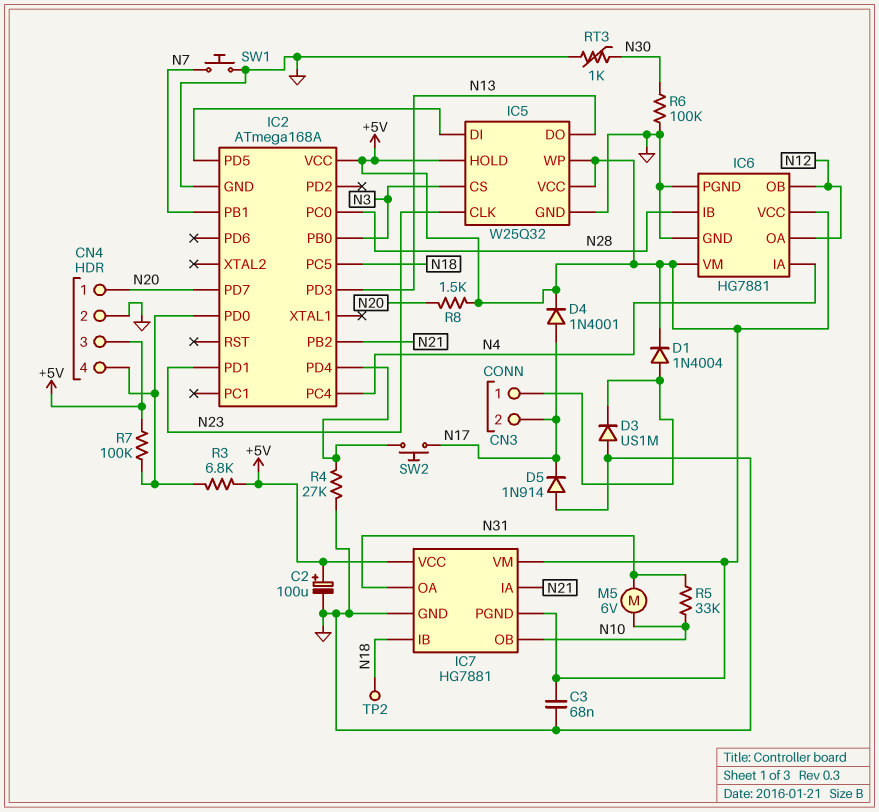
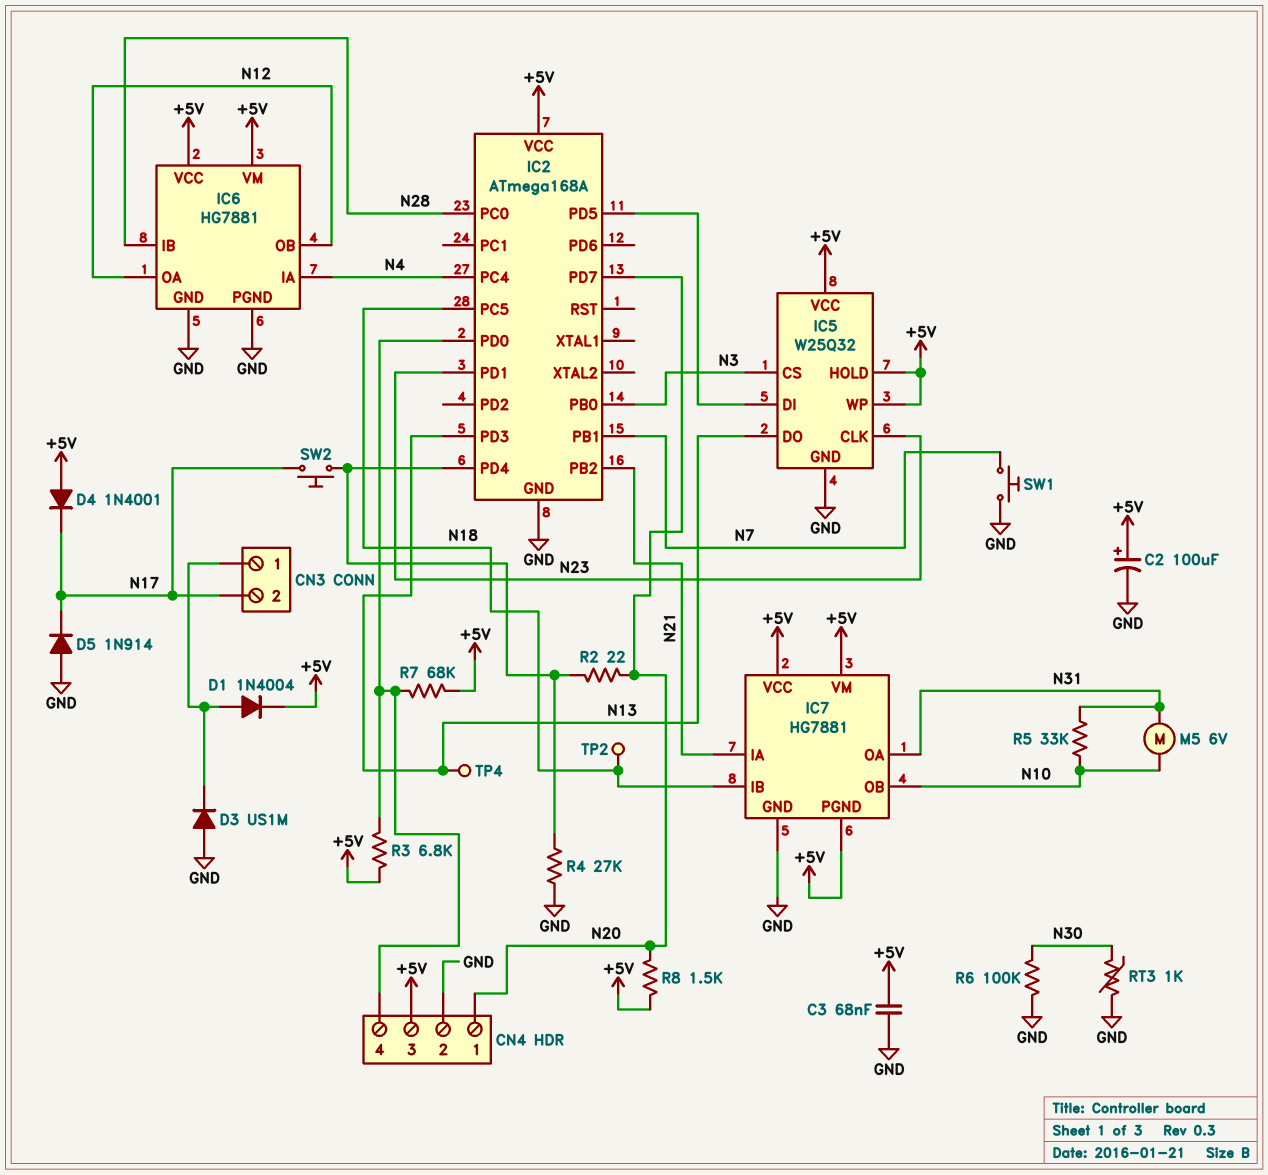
D4: diode 1N4001 (A N17, K +5V) -> diode 1N4001 (A +5V, K N17)
R2: none -> 22 (IC2/PD4, N20)
R7: 100k (+5V, CN4/4) -> 68k (+5V, CN4/4)
TP4: none -> test point (N13)

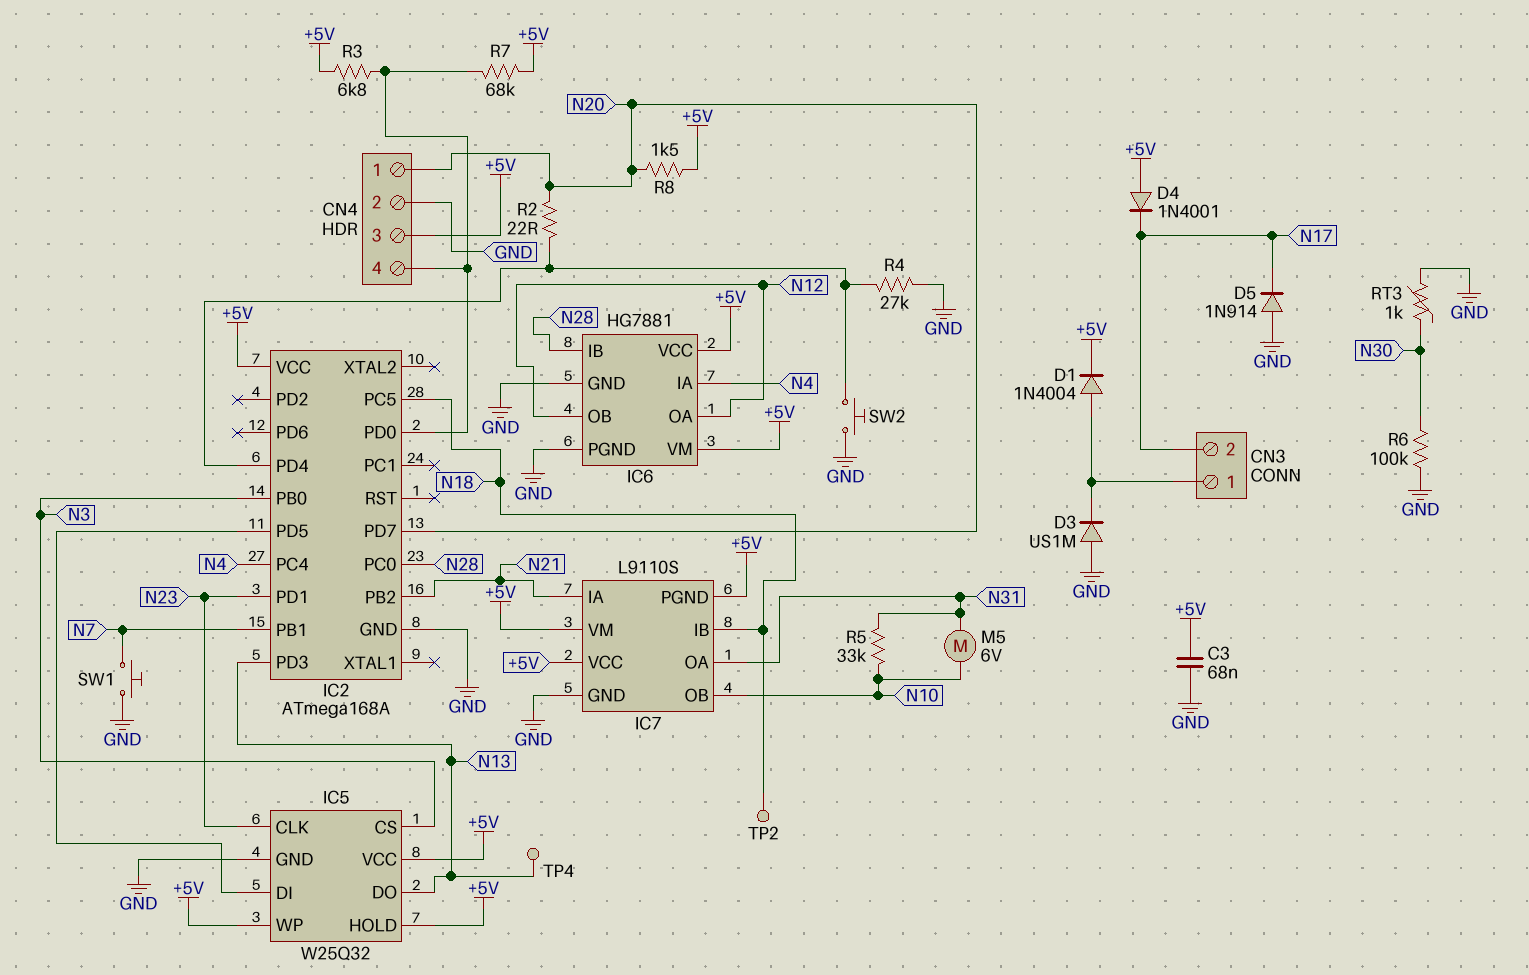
C2: 100uF (plus +5V, minus GND) -> none
IC7: HG7881 -> L9110S
SW2: button (IC2/PD4, N17) -> button (GND, IC2/PD4)

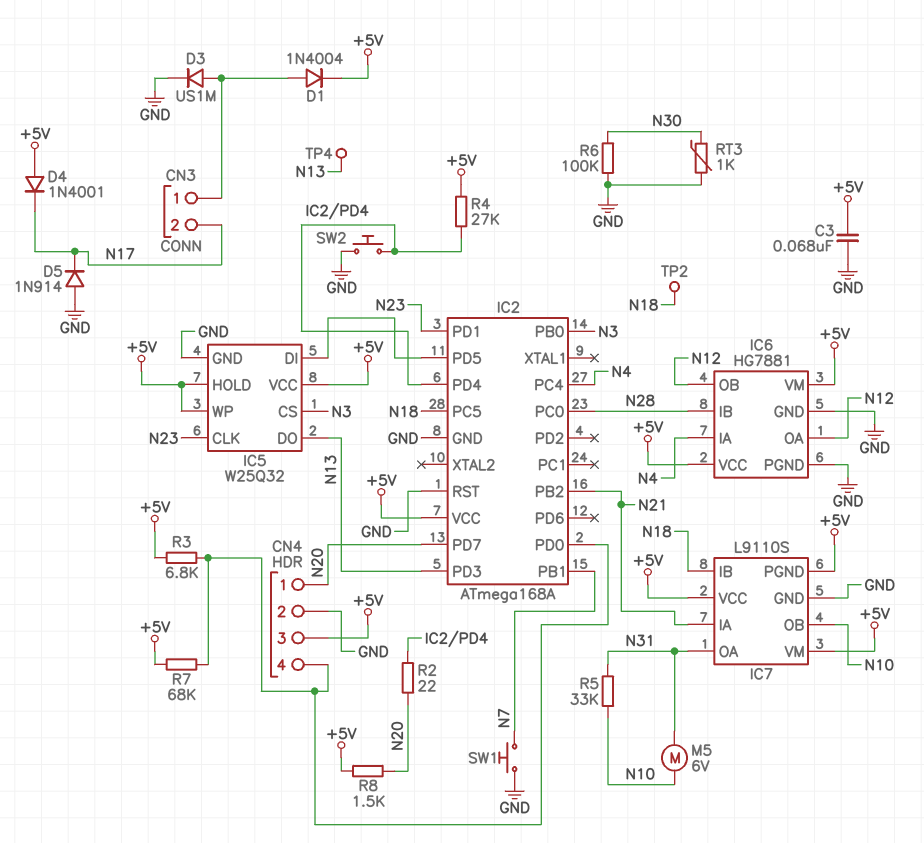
D3: diode US1M (A GND, K CN3/1) -> diode US1M (A CN3/1, K GND)
IC2 pin RST: none -> GND
R4: 27k (GND, IC2/PD4) -> 27k (+5V, IC2/PD4)

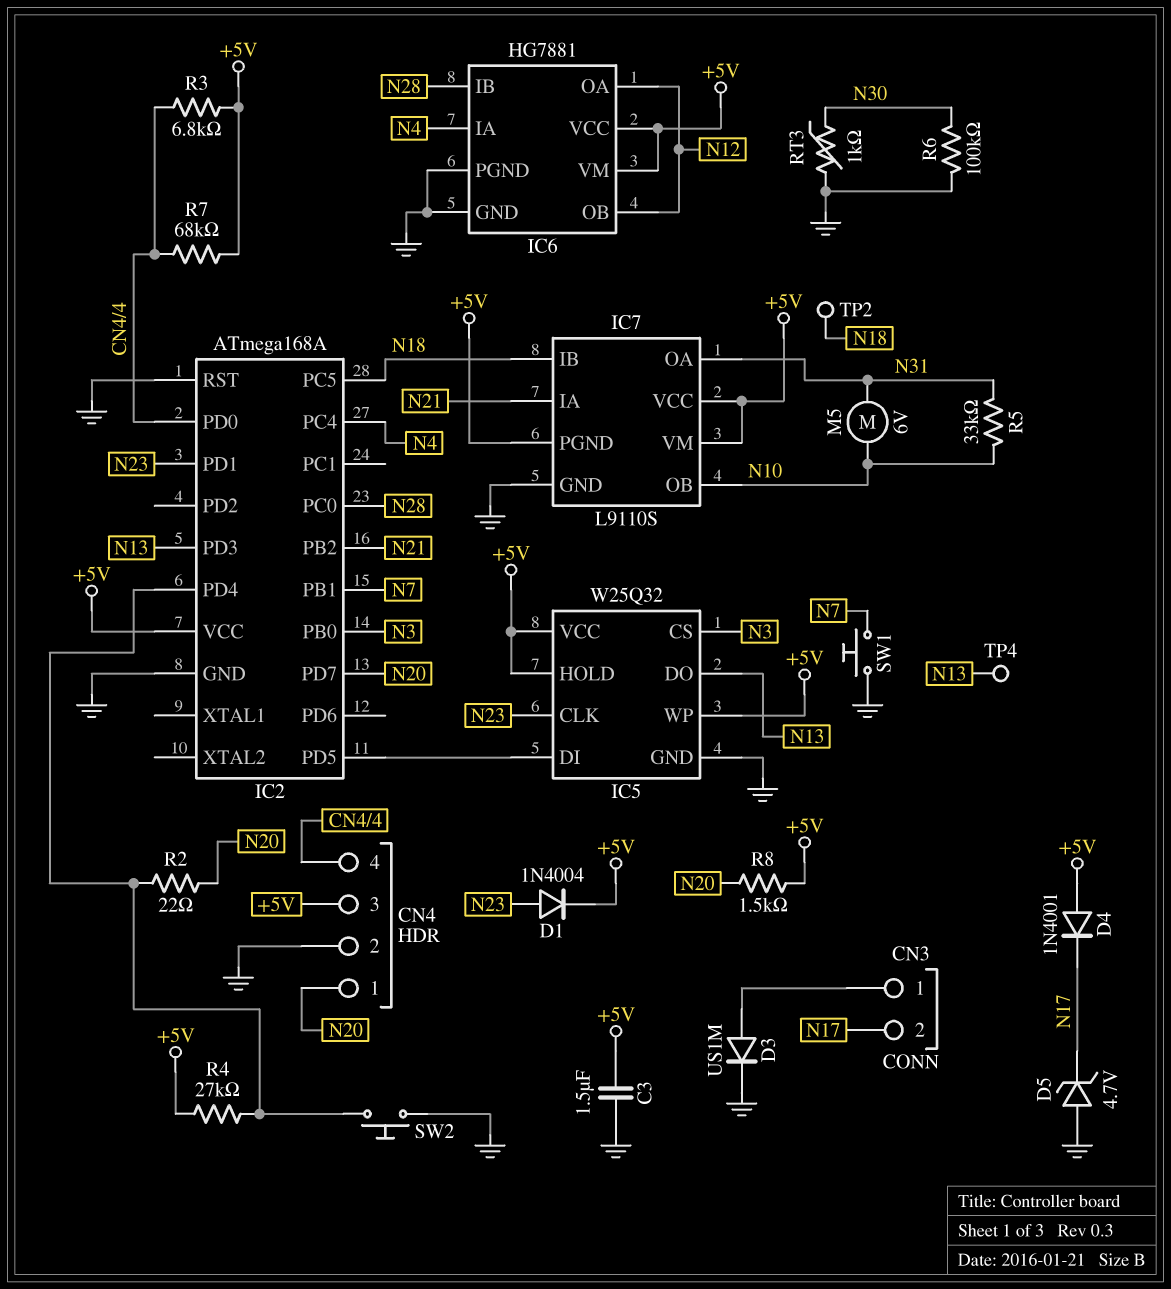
C3: 68nF (+5V, GND) -> 1.5uF (+5V, GND)
D1: diode 1N4004 (A CN3/1, K +5V) -> diode 1N4004 (A N23, K +5V)
D5: diode 1N914 (A GND, K N17) -> zener 4.7V (A GND, K N17)

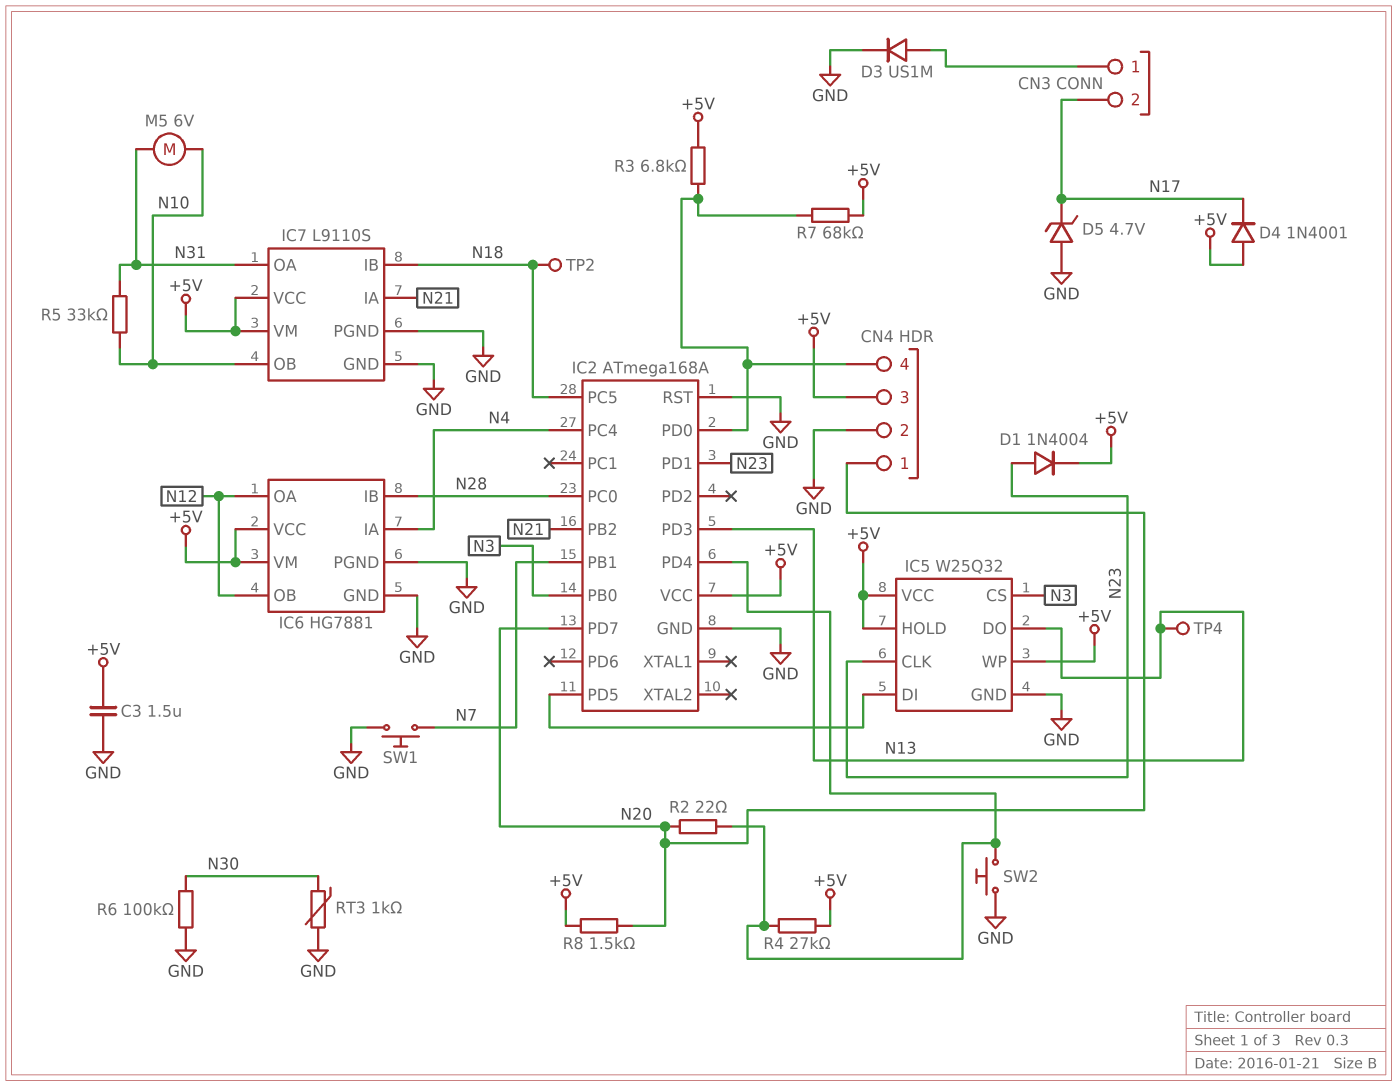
IC7 pin PGND: +5V -> GND

